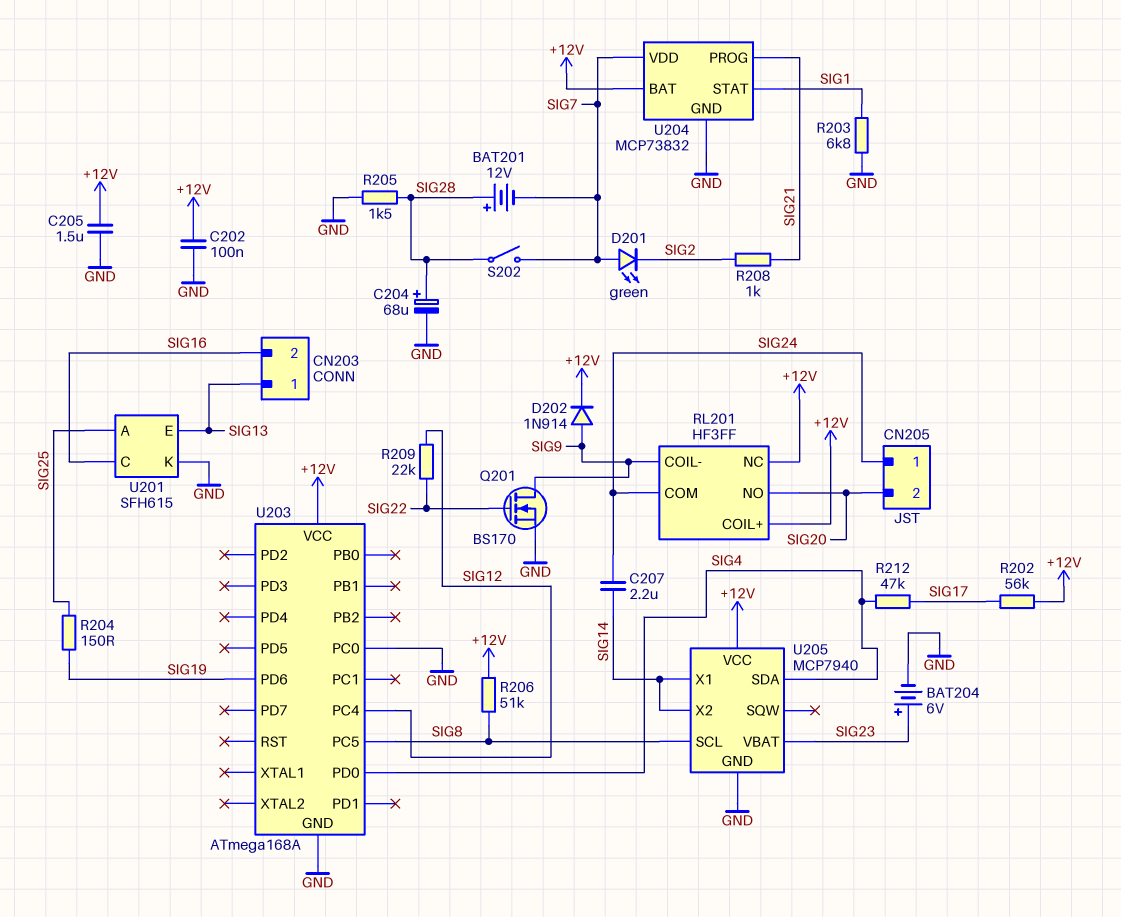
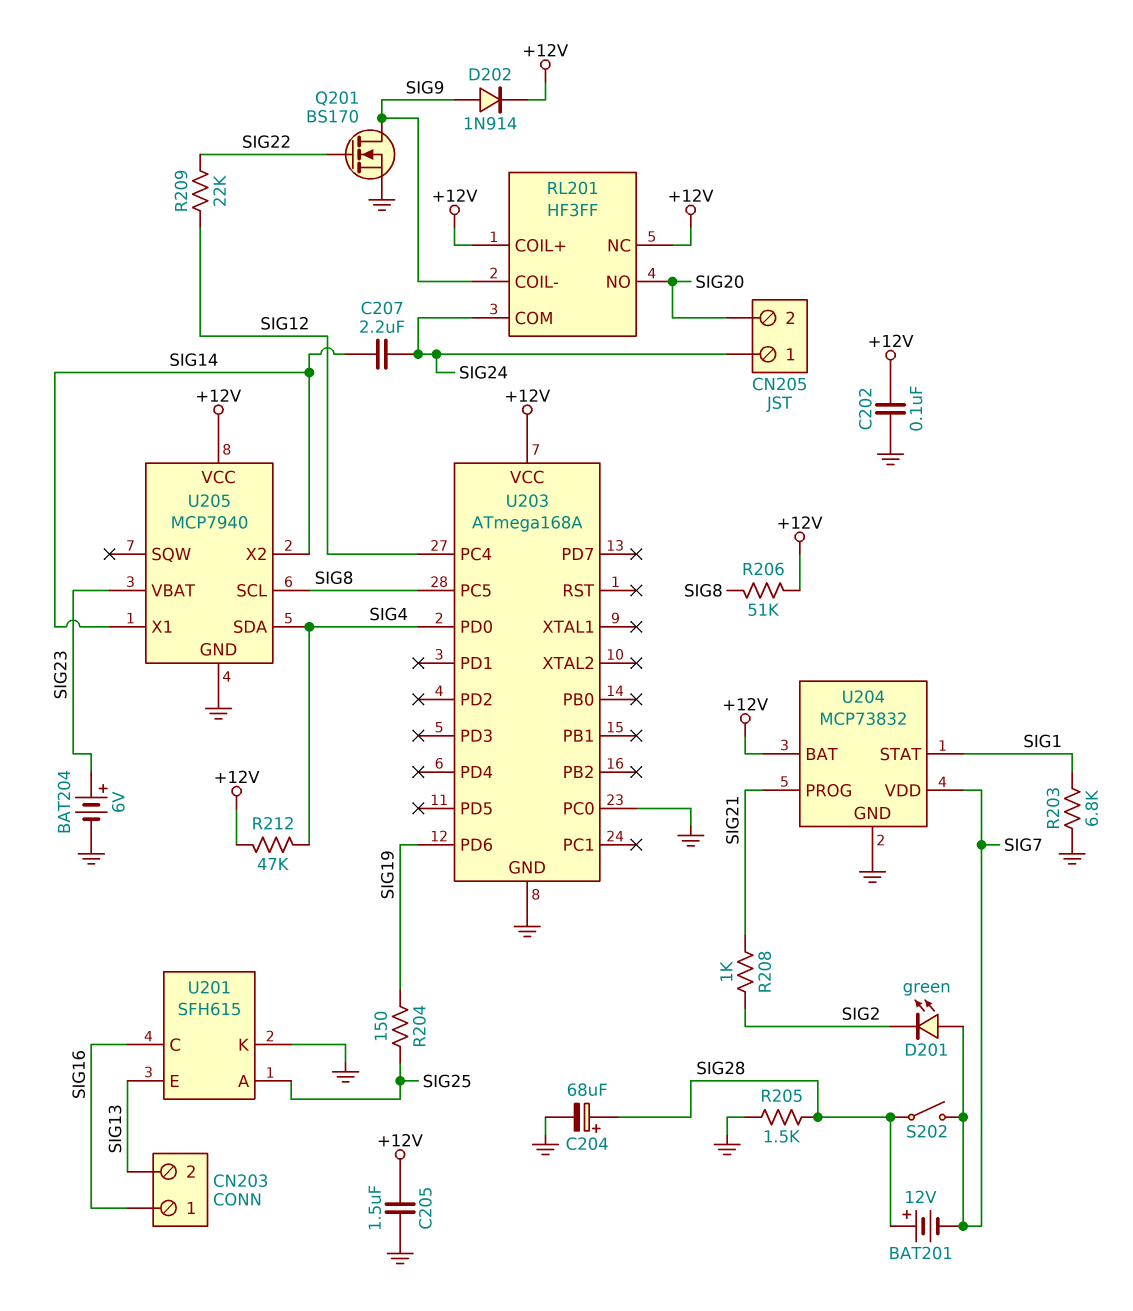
CN203 pin 1: SIG13 -> SIG16
CN203 pin 2: SIG16 -> SIG13
R202: 56k (+12V, SIG17) -> none
R212: 47k (SIG4, SIG17) -> 47k (+12V, SIG4)

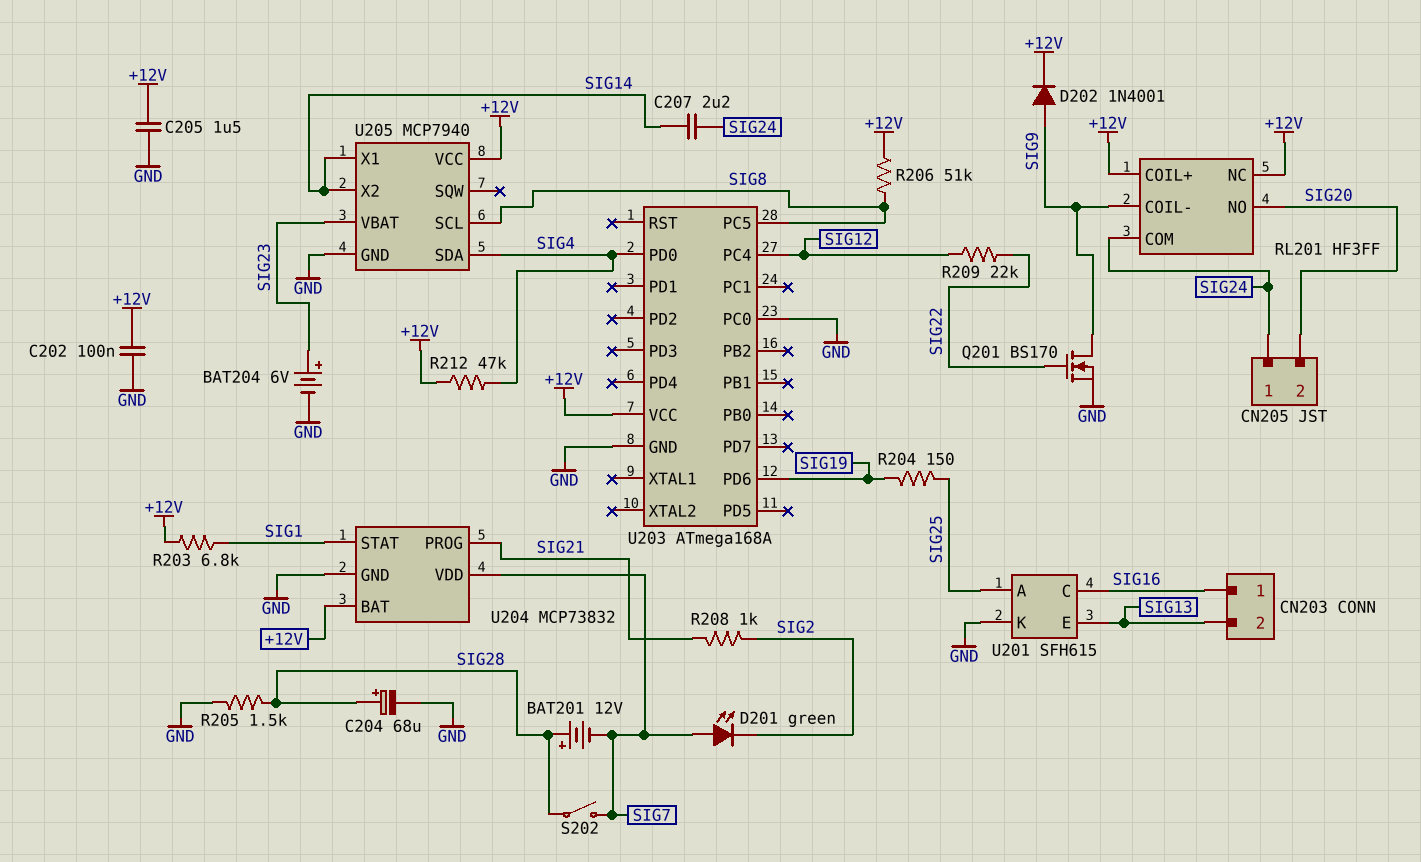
D202: diode 1N914 (A SIG9, K +12V) -> diode 1N4001 (A SIG9, K +12V)
R203: 6.8k (GND, SIG1) -> 6.8k (+12V, SIG1)

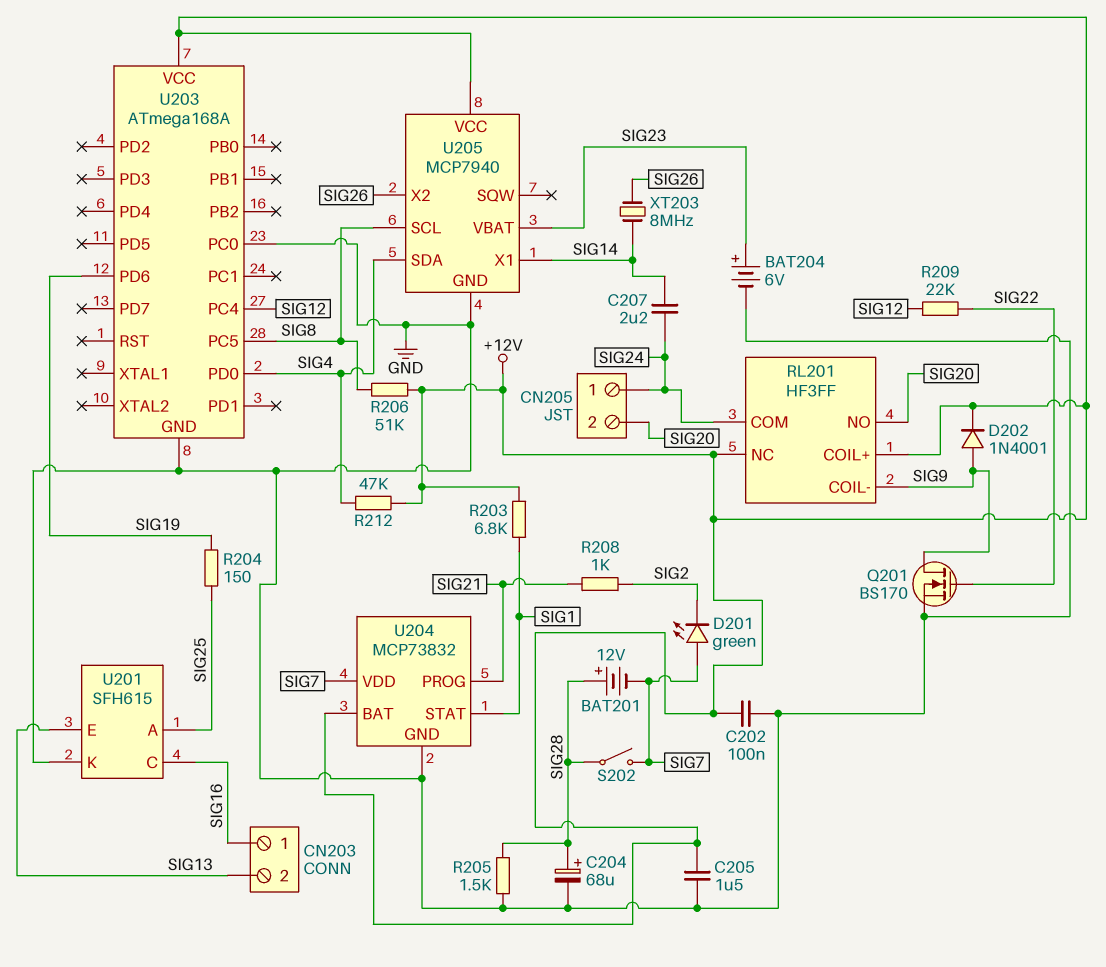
U205 pin X2: SIG14 -> SIG26
XT203: none -> 8MHz (SIG14, SIG26)

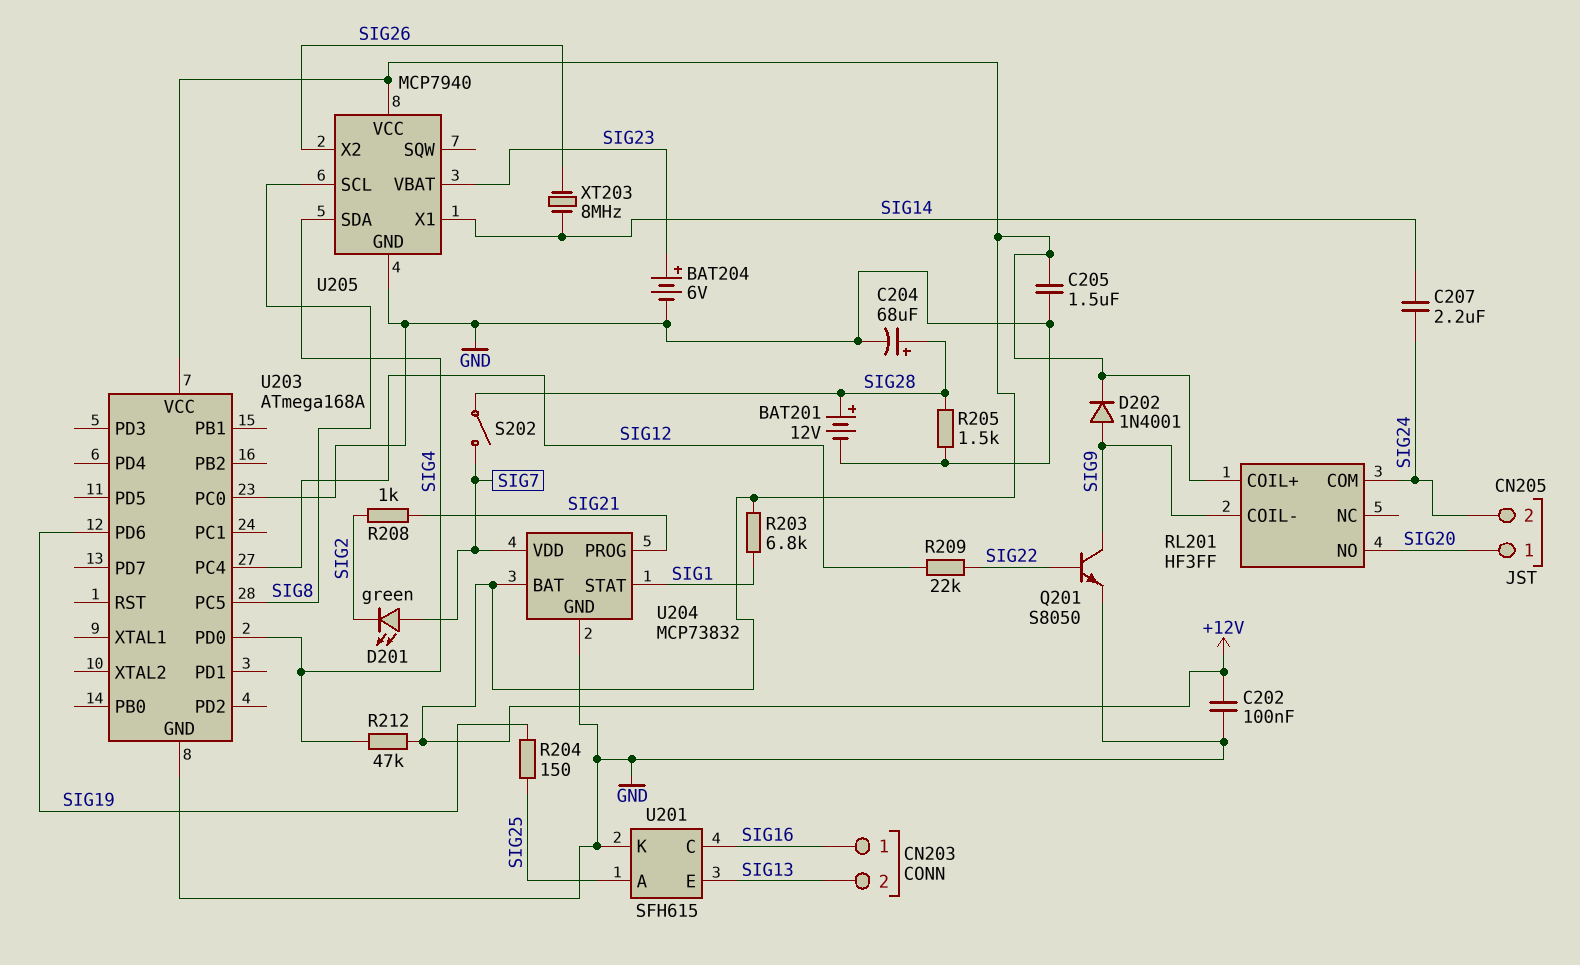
BAT201: 12V (plus SIG28, minus SIG7) -> 12V (plus SIG28, minus GND)
CN205 pin 1: SIG24 -> SIG20
CN205 pin 2: SIG20 -> SIG24
Q201: NMOS BS170 (G SIG22, D SIG9, S GND) -> NPN S8050 (B SIG22, C SIG9, E GND)
R206: 51k (+12V, SIG8) -> none
RL201 pin NC: +12V -> none

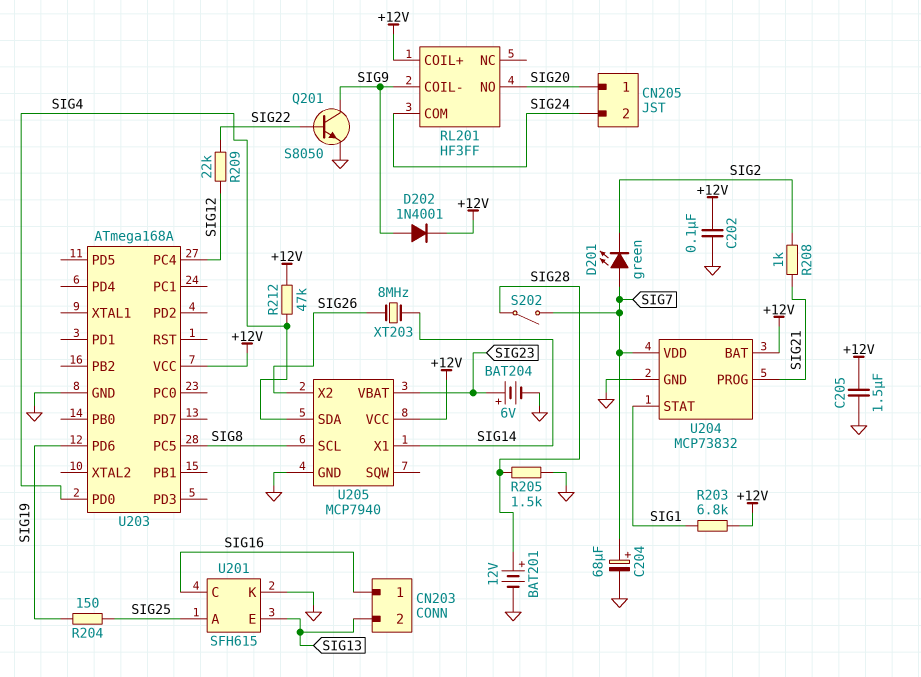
C204: 68uF (plus SIG28, minus GND) -> 68uF (plus SIG7, minus GND)
C207: 2.2uF (SIG14, SIG24) -> none
U203 pin PC0: GND -> none

